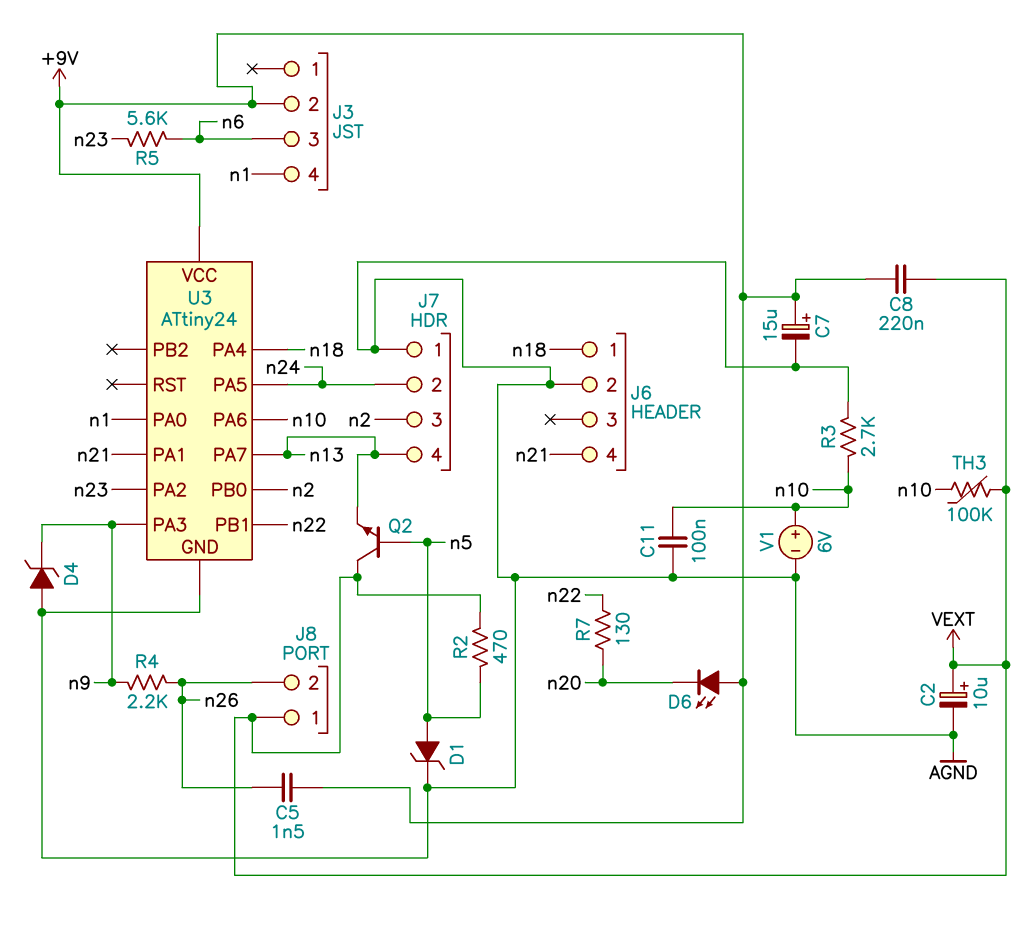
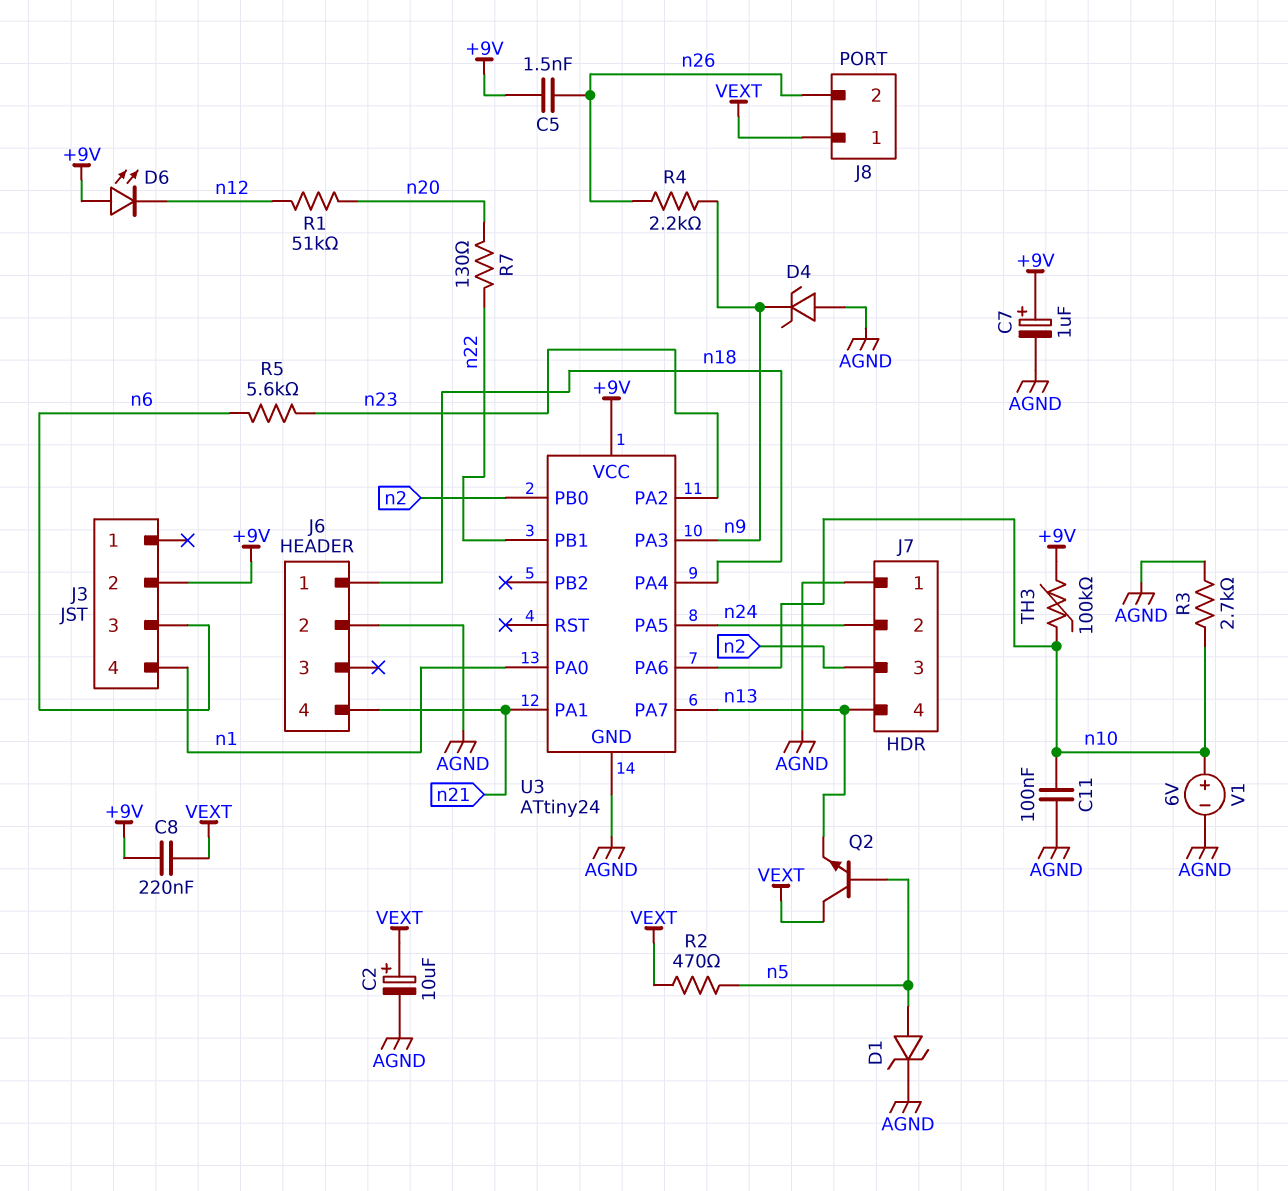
C7: 15uF (plus +9V, minus AGND) -> 1uF (plus +9V, minus AGND)
D6: LED (A +9V, K n20) -> LED (A +9V, K n12)
R1: none -> 51k (n12, n20)
TH3: 100k (VEXT, n10) -> 100k (+9V, n10)

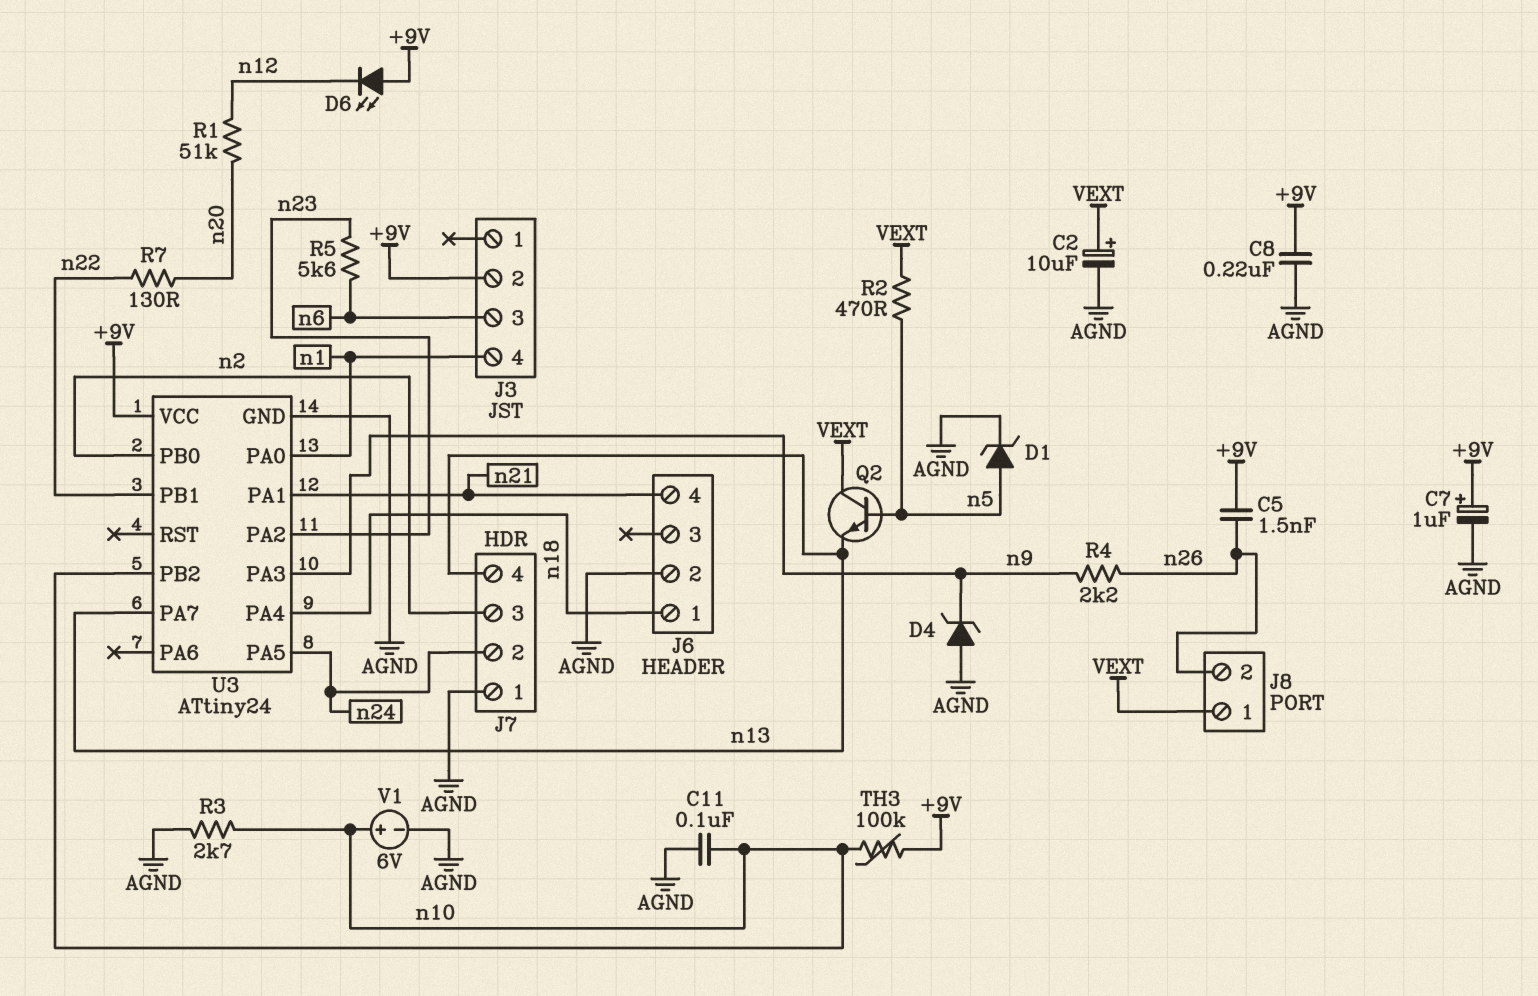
C8: 220nF (+9V, VEXT) -> 220nF (+9V, AGND)
U3 pin PA6: n10 -> none
U3 pin PB2: none -> n10

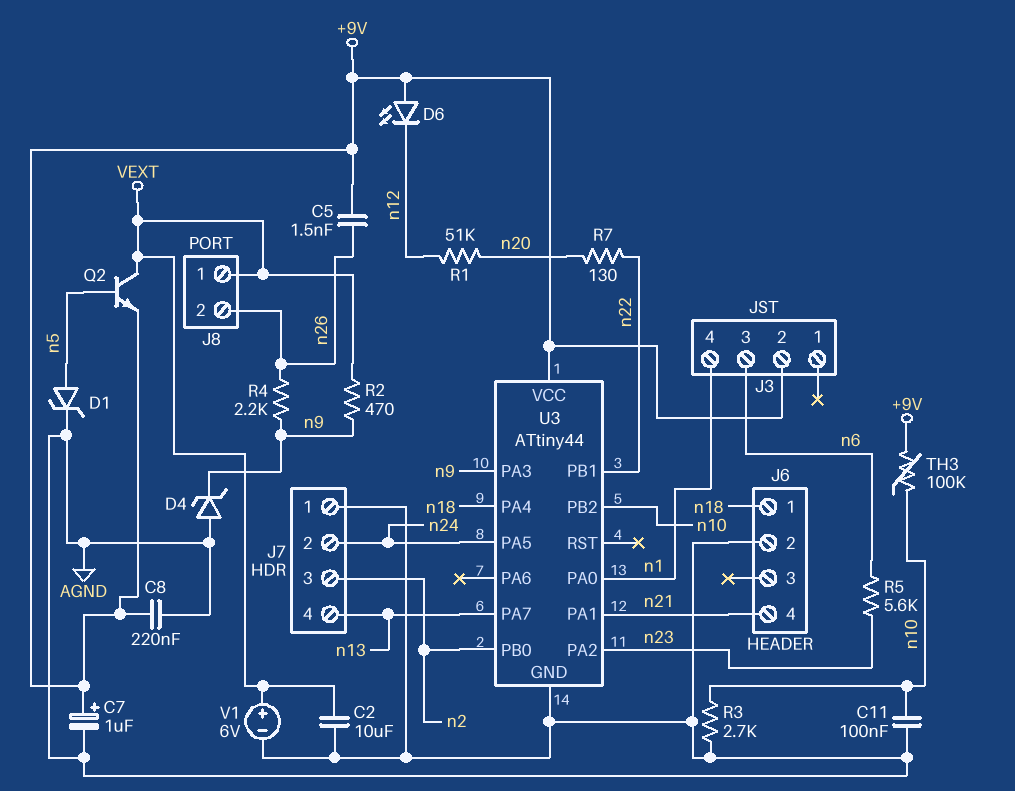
C2: 10uF (plus VEXT, minus AGND) -> 10uF (AGND, VEXT)
Q2: NPN (B n5, C VEXT, E n13) -> NPN (B n5, C VEXT, E +9V)
R2: 470 (VEXT, n5) -> 470 (VEXT, n9)
U3: ATtiny24 -> ATtiny44
V1: 6V (plus n10, minus AGND) -> 6V (plus VEXT, minus AGND)

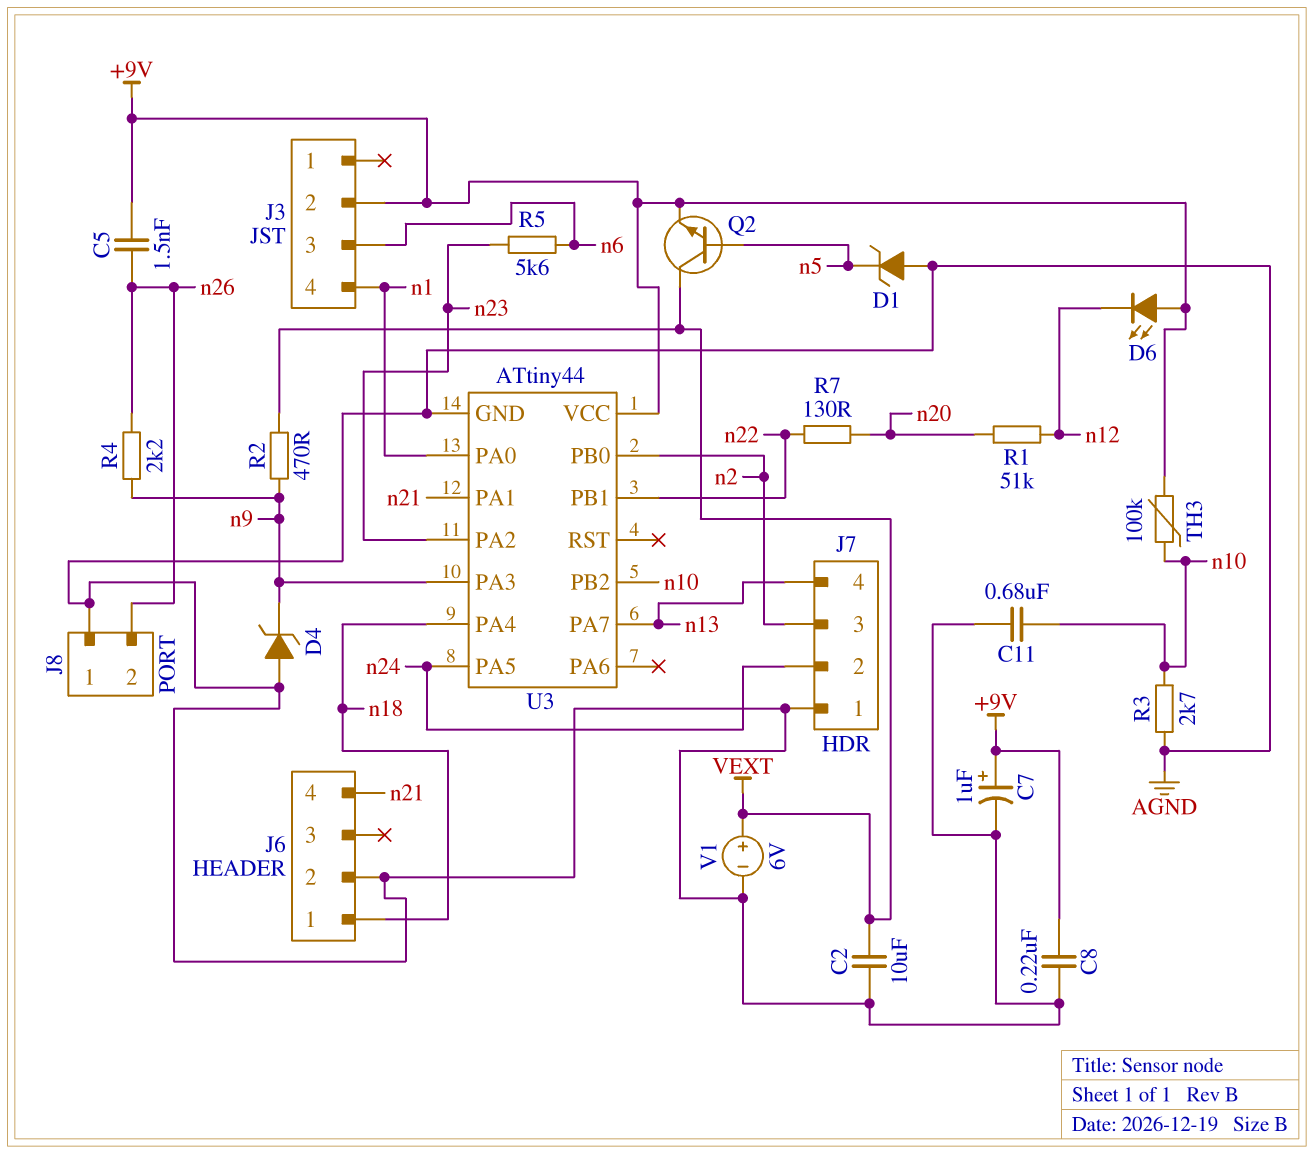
C11: 100nF (AGND, n10) -> 680nF (AGND, n10)
D1: zener (A n5, K AGND) -> zener (A AGND, K n5)
J8 pin 1: VEXT -> AGND

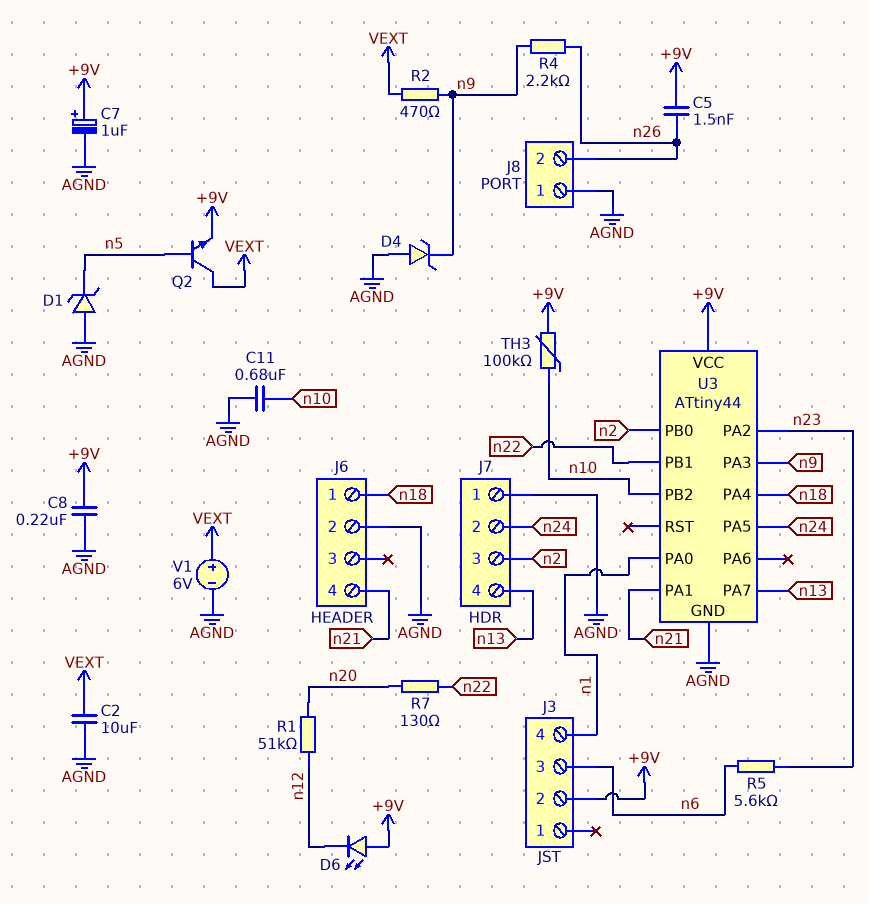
R3: 2.7k (AGND, n10) -> none

